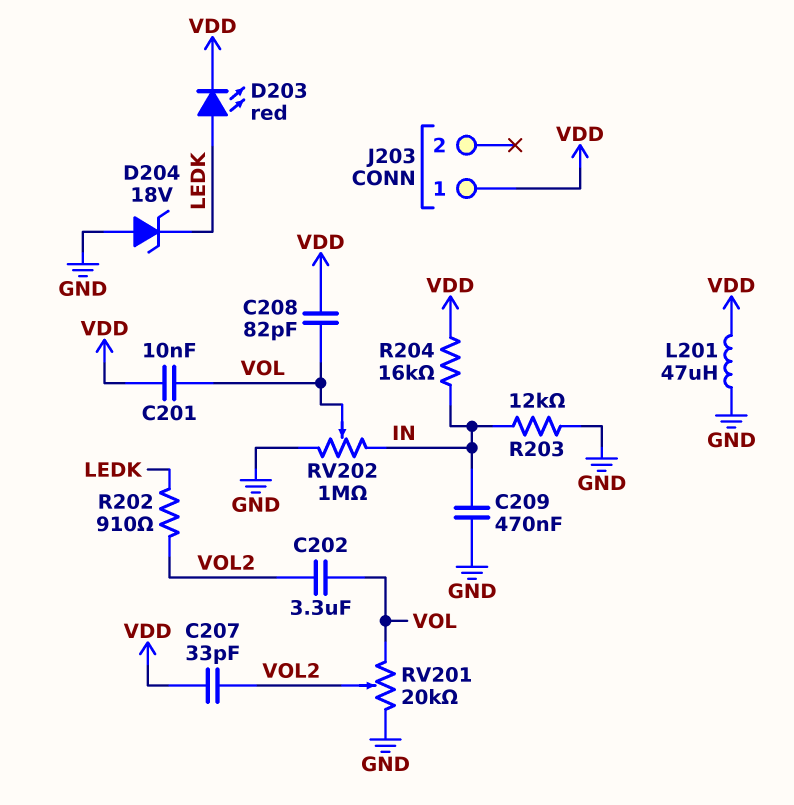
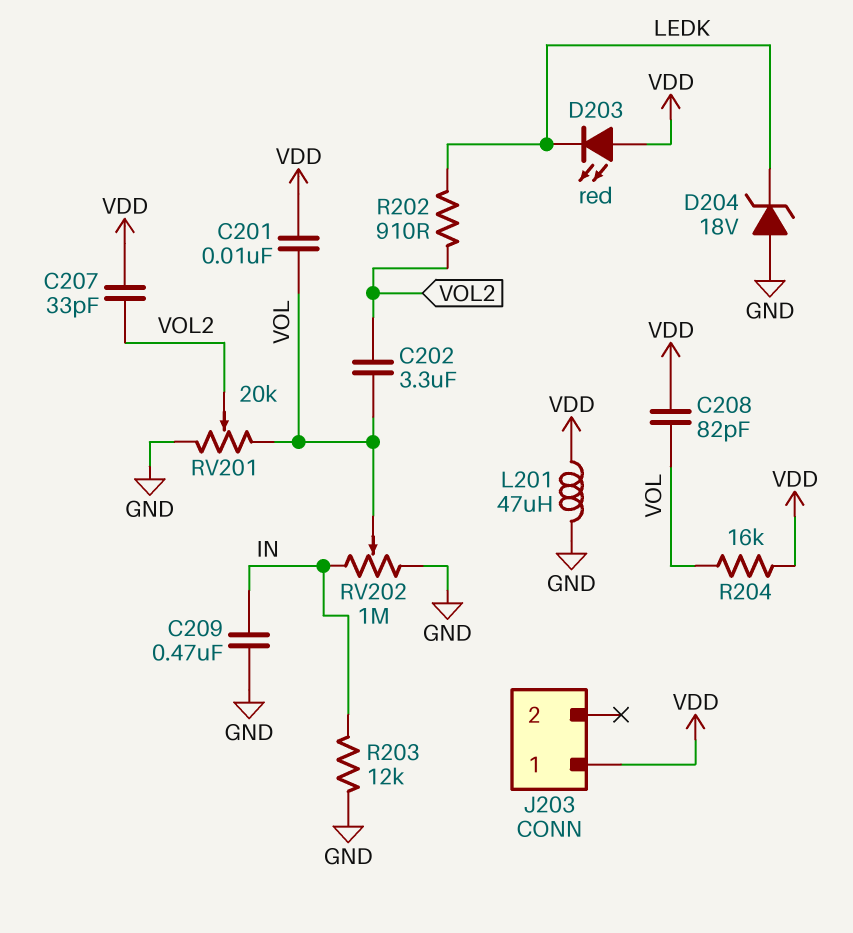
D203: LED red (A LEDK, K VDD) -> LED red (A VDD, K LEDK)
R204: 16k (IN, VDD) -> 16k (VDD, VOL)

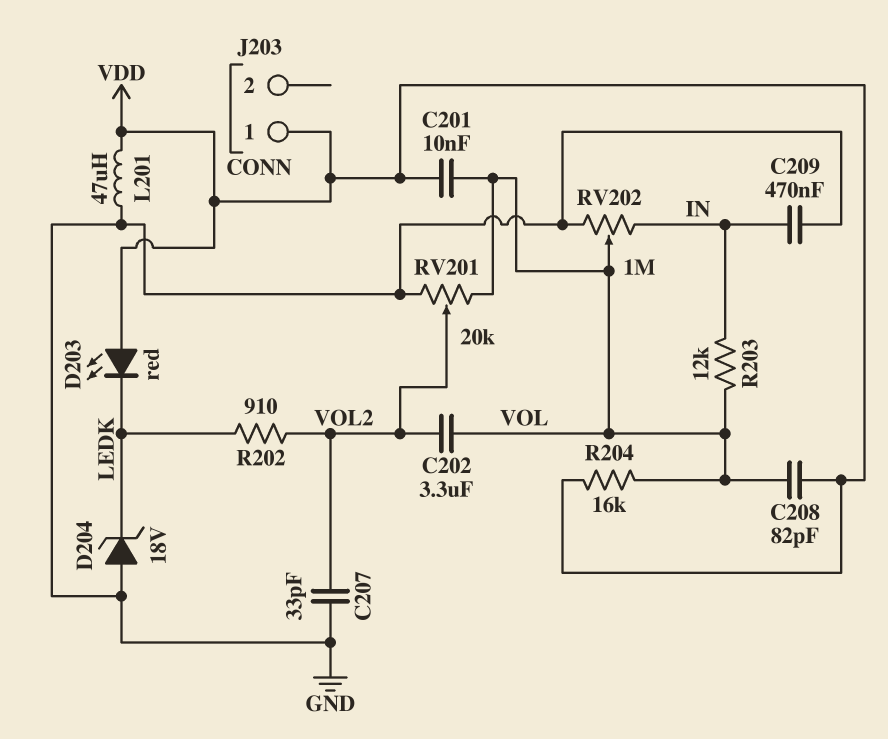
C207: 33pF (VDD, VOL2) -> 33pF (GND, VOL2)
R203: 12k (GND, IN) -> 12k (IN, VOL)

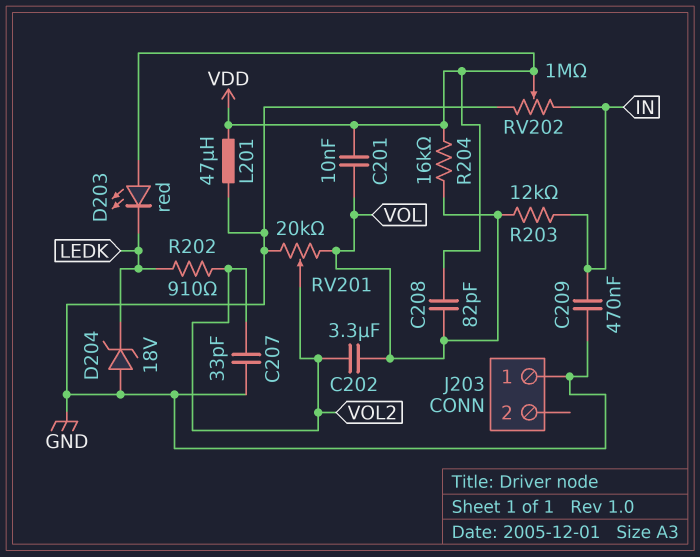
J203 pin 1: VDD -> GND
RV202: 1M (GND, IN, wiper VOL) -> 1M (GND, IN, wiper VDD)

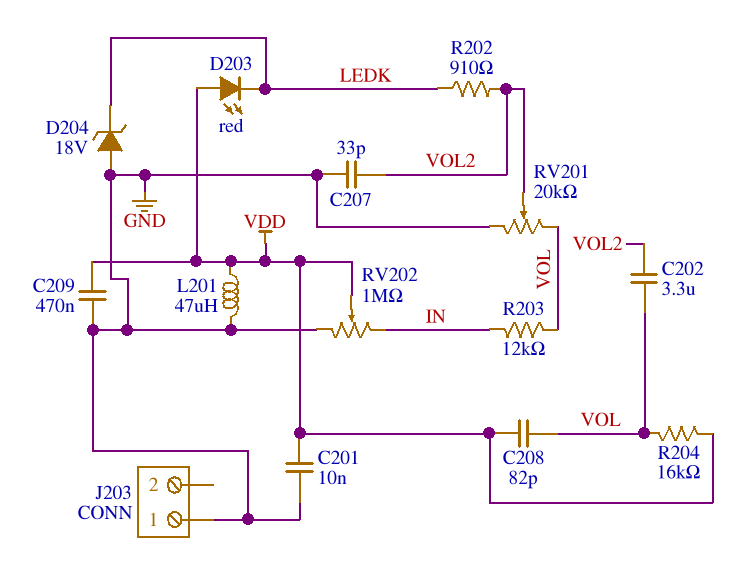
C201: 10nF (VDD, VOL) -> 10nF (GND, VDD)
C209: 470nF (GND, IN) -> 470nF (GND, VDD)

